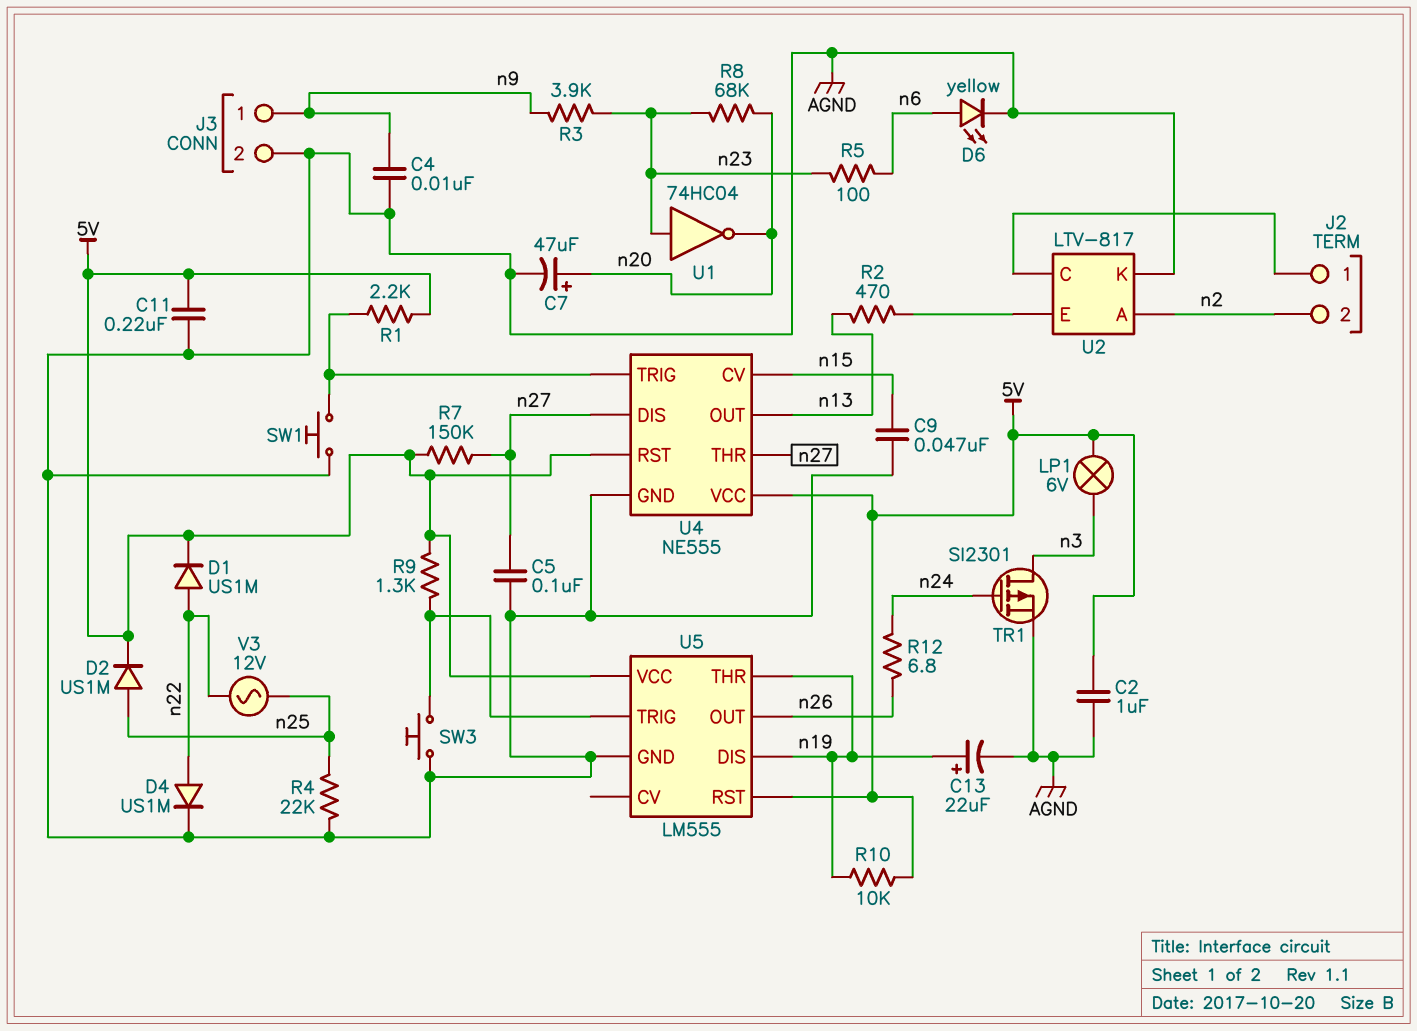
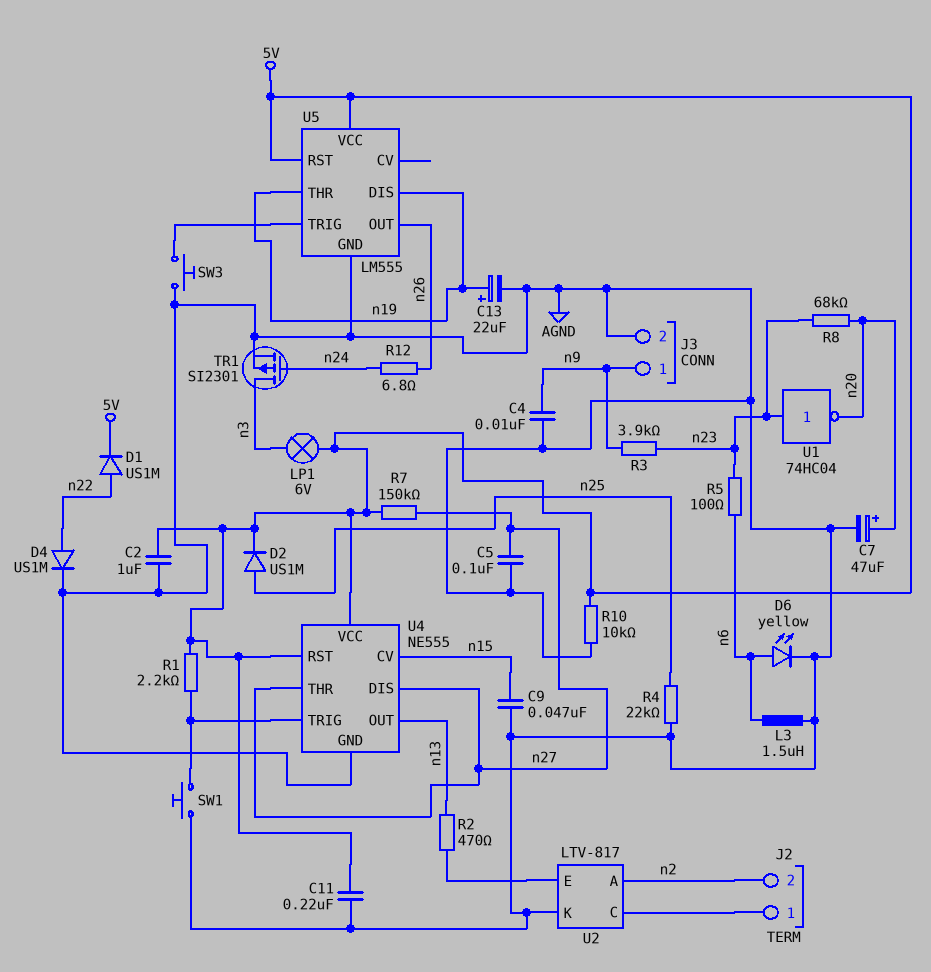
L3: none -> 1.5uH (AGND, n6)
R9: 1.3k (5V, U5/TRIG) -> none
R10: 10k (5V, n19) -> 10k (5V, AGND)
V3: AC 12V (n22, n25) -> none

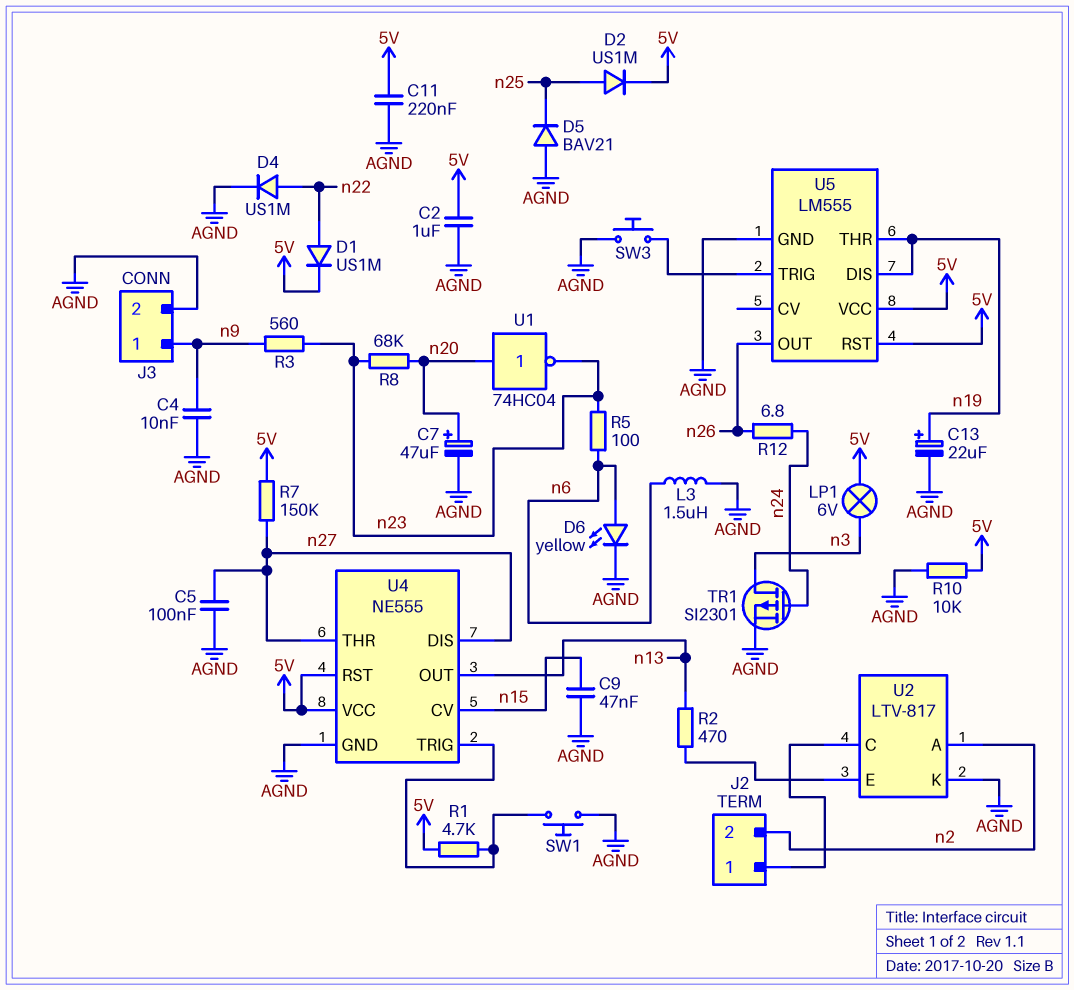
D5: none -> diode BAV21 (A AGND, K n25)
R1: 2.2k (5V, U4/TRIG) -> 4.7k (5V, U4/TRIG)
R3: 3.9k (n9, n23) -> 560 (n9, n23)
R4: 22k (AGND, n25) -> none
U1: NOT 74HC04 (in n23, out n20) -> NOT 74HC04 (in n20, out n23)

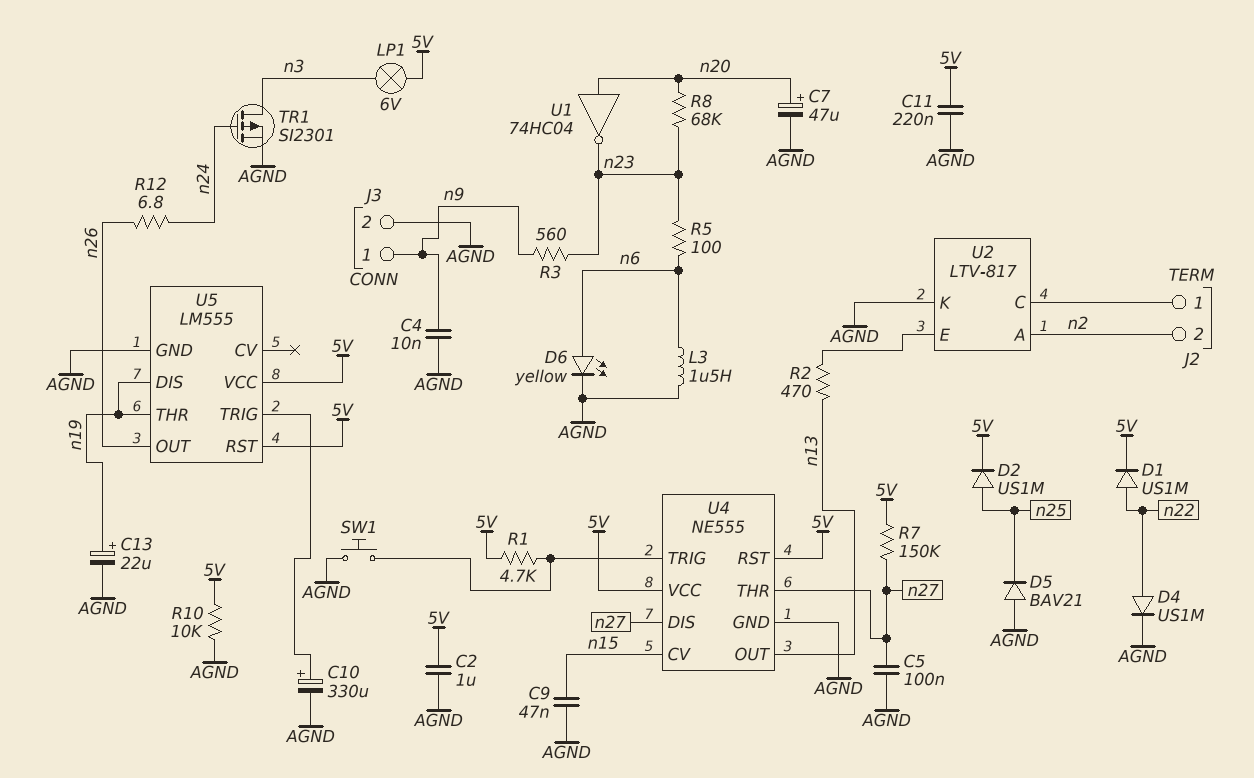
C10: none -> 330uF (plus U5/TRIG, minus AGND)
SW3: button (AGND, U5/TRIG) -> none

